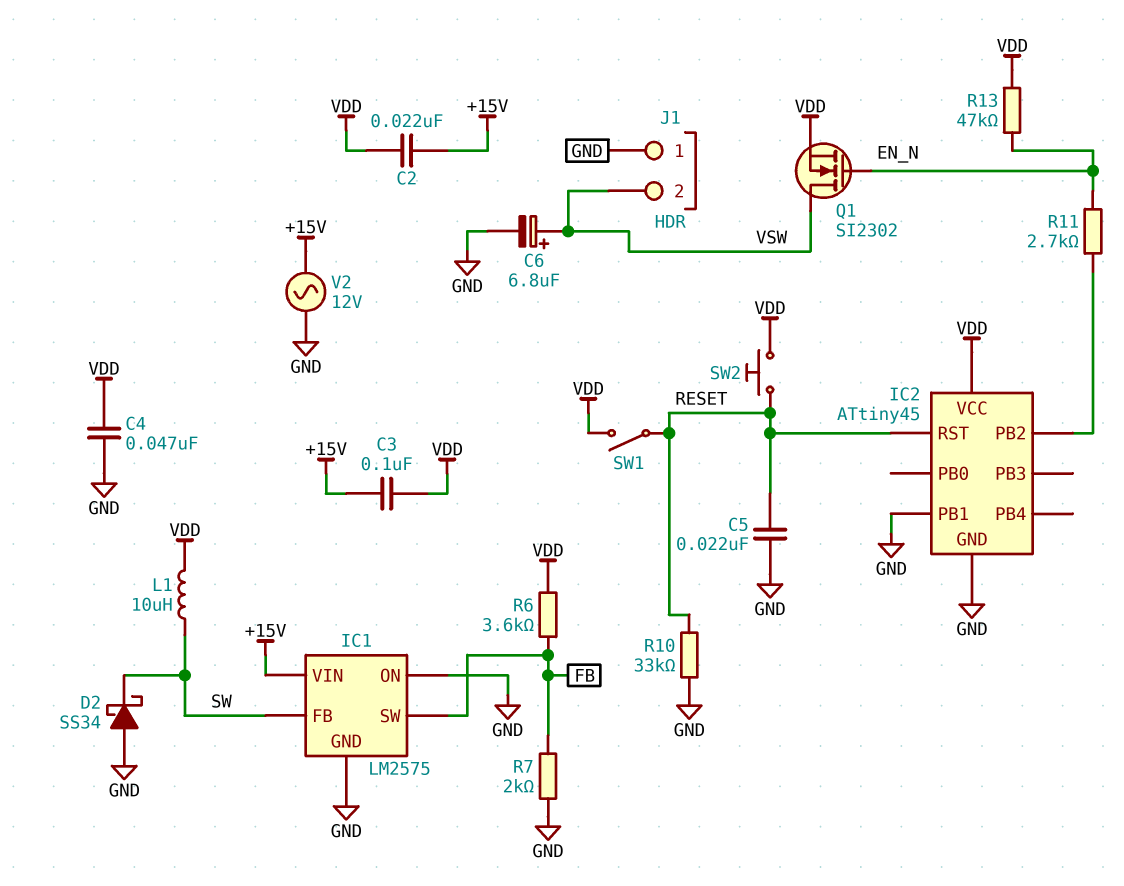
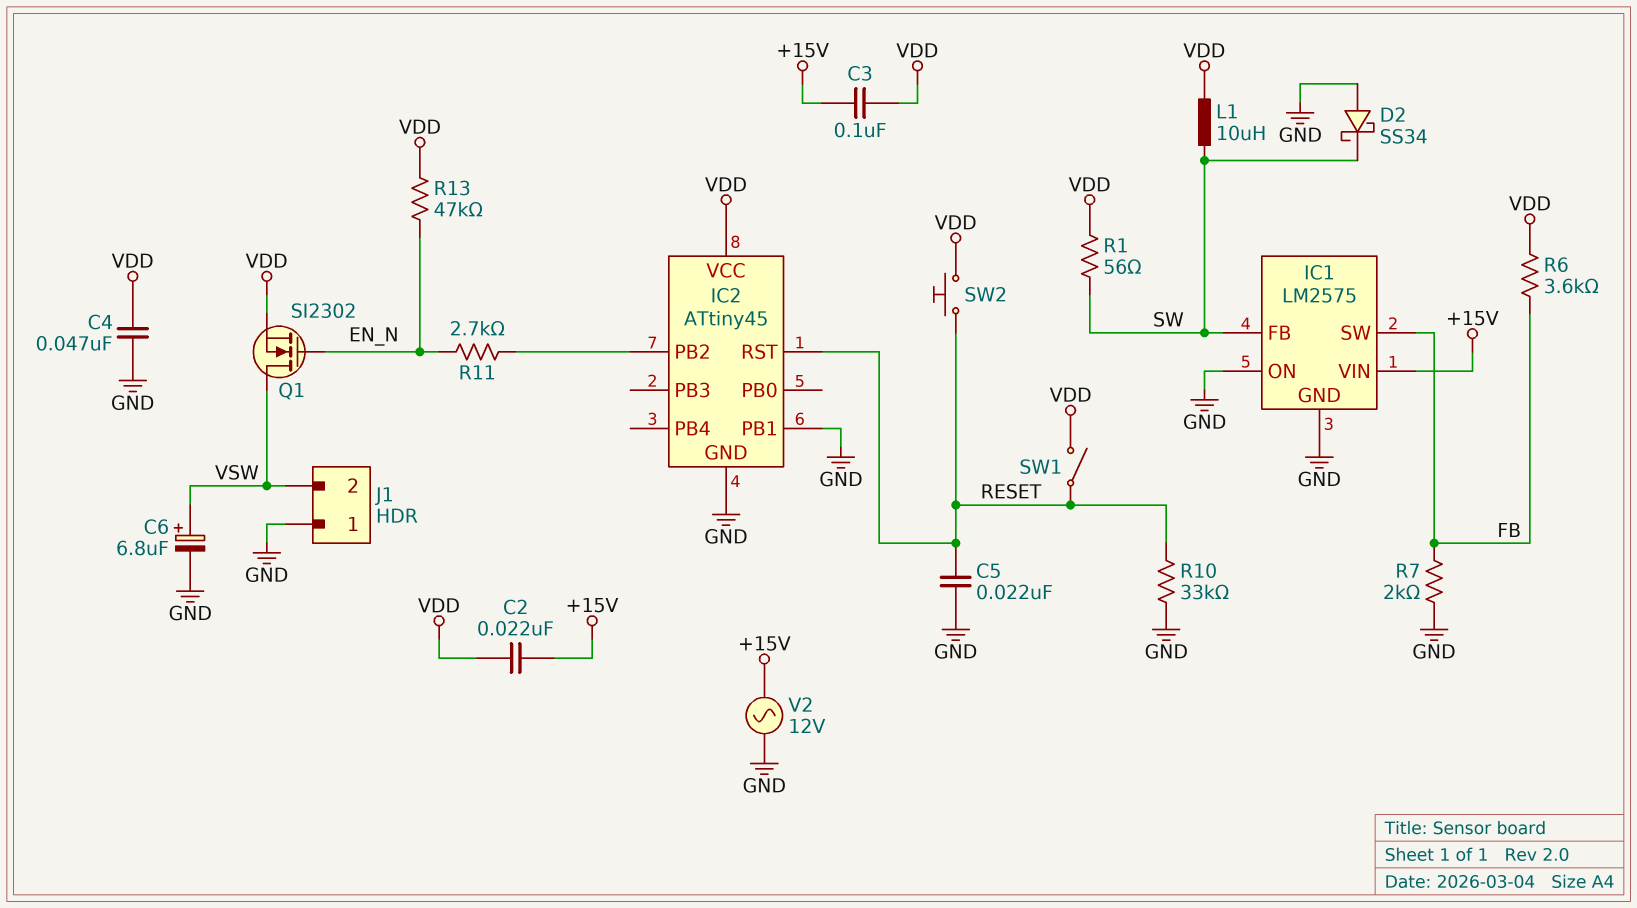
R1: none -> 56 (SW, VDD)

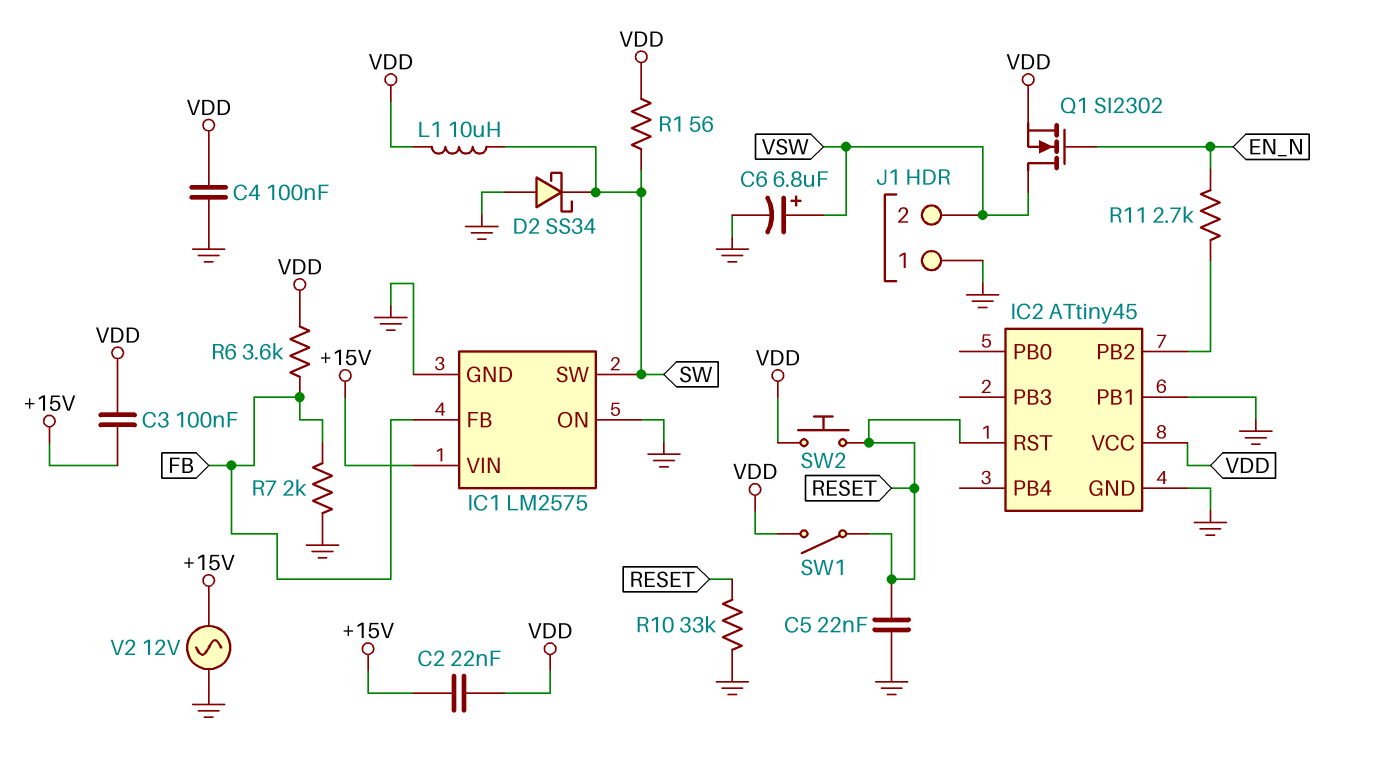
C4: 47nF (GND, VDD) -> 100nF (GND, VDD)
IC1 pin FB: SW -> FB
IC1 pin SW: FB -> SW
R13: 47k (EN_N, VDD) -> none

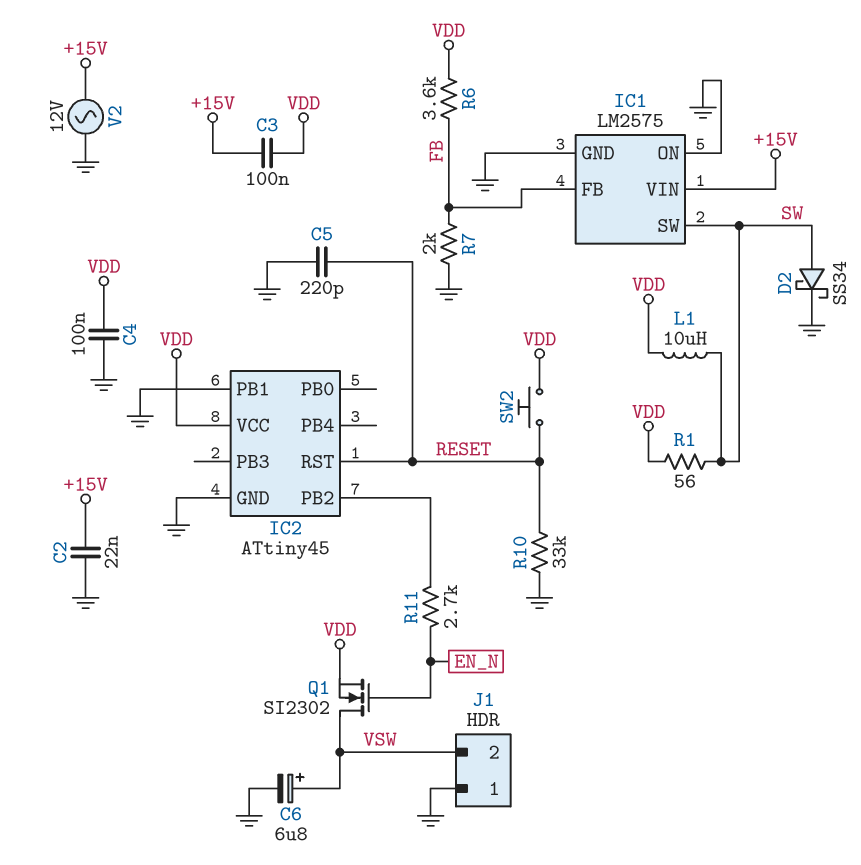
C2: 22nF (+15V, VDD) -> 22nF (+15V, GND)
C5: 22nF (GND, RESET) -> 220pF (GND, RESET)
D2: schottky SS34 (A GND, K SW) -> schottky SS34 (A SW, K GND)
SW1: switch (RESET, VDD) -> none

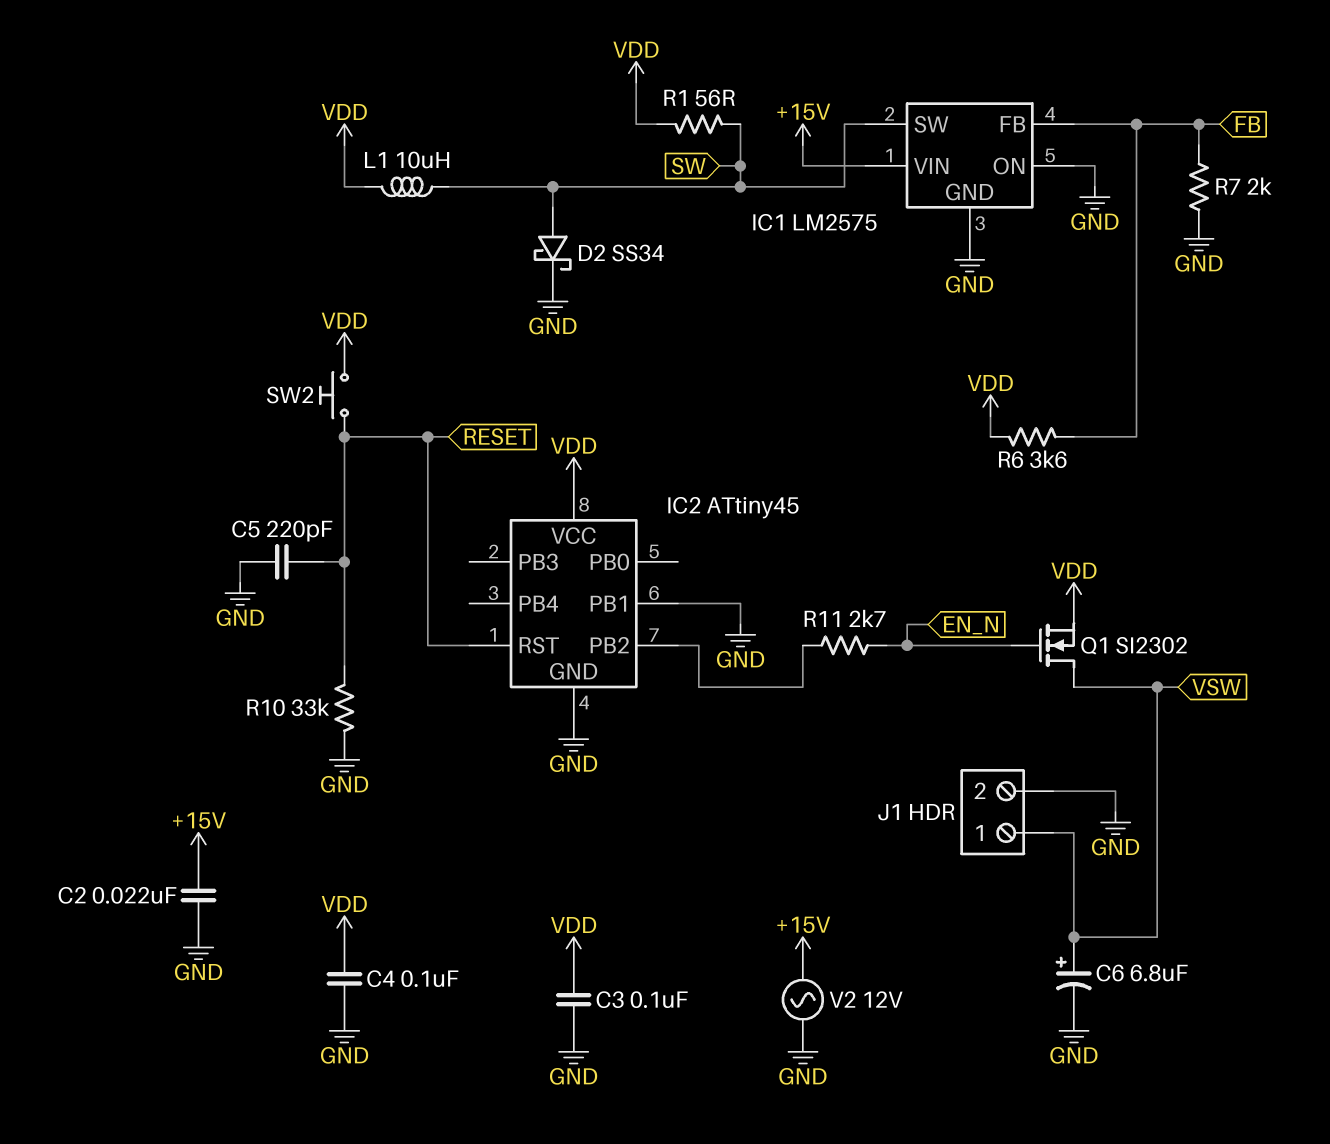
C3: 100nF (+15V, VDD) -> 100nF (GND, VDD)
J1 pin 1: GND -> VSW
J1 pin 2: VSW -> GND

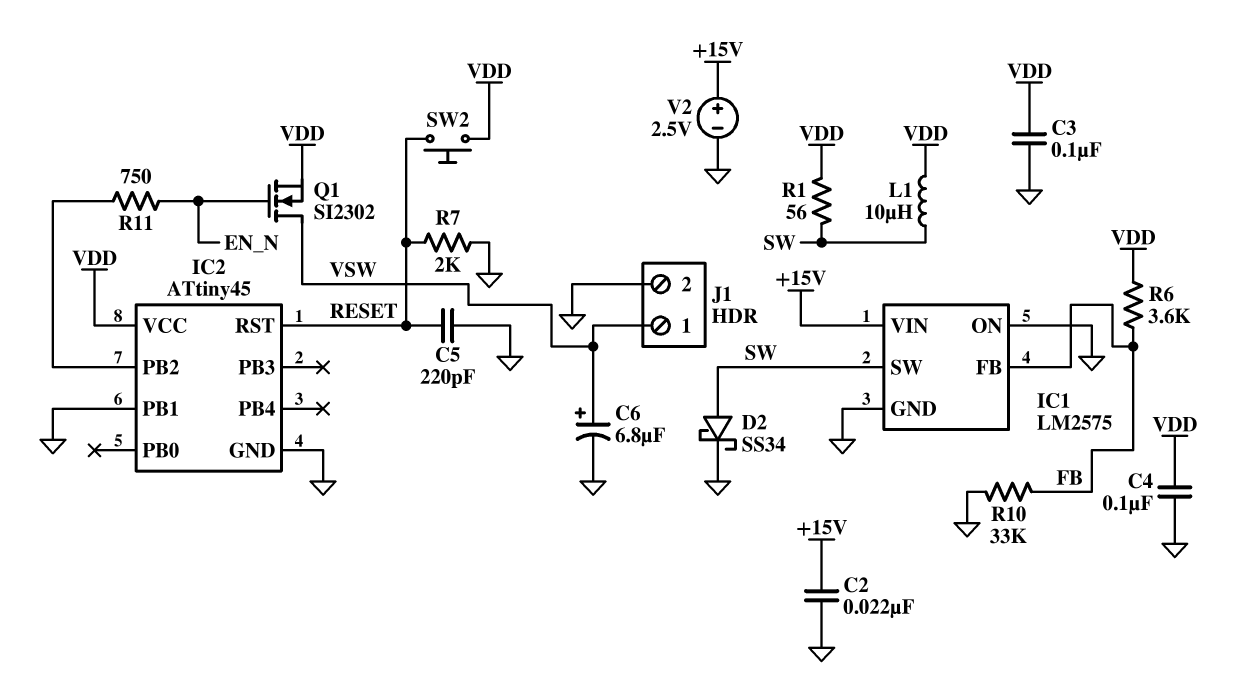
R7: 2k (FB, GND) -> 2k (GND, RESET)
R10: 33k (GND, RESET) -> 33k (FB, GND)
R11: 2.7k (EN_N, IC2/PB2) -> 750 (EN_N, IC2/PB2)
V2: AC 12V (+15V, GND) -> 2.5V (plus +15V, minus GND)

